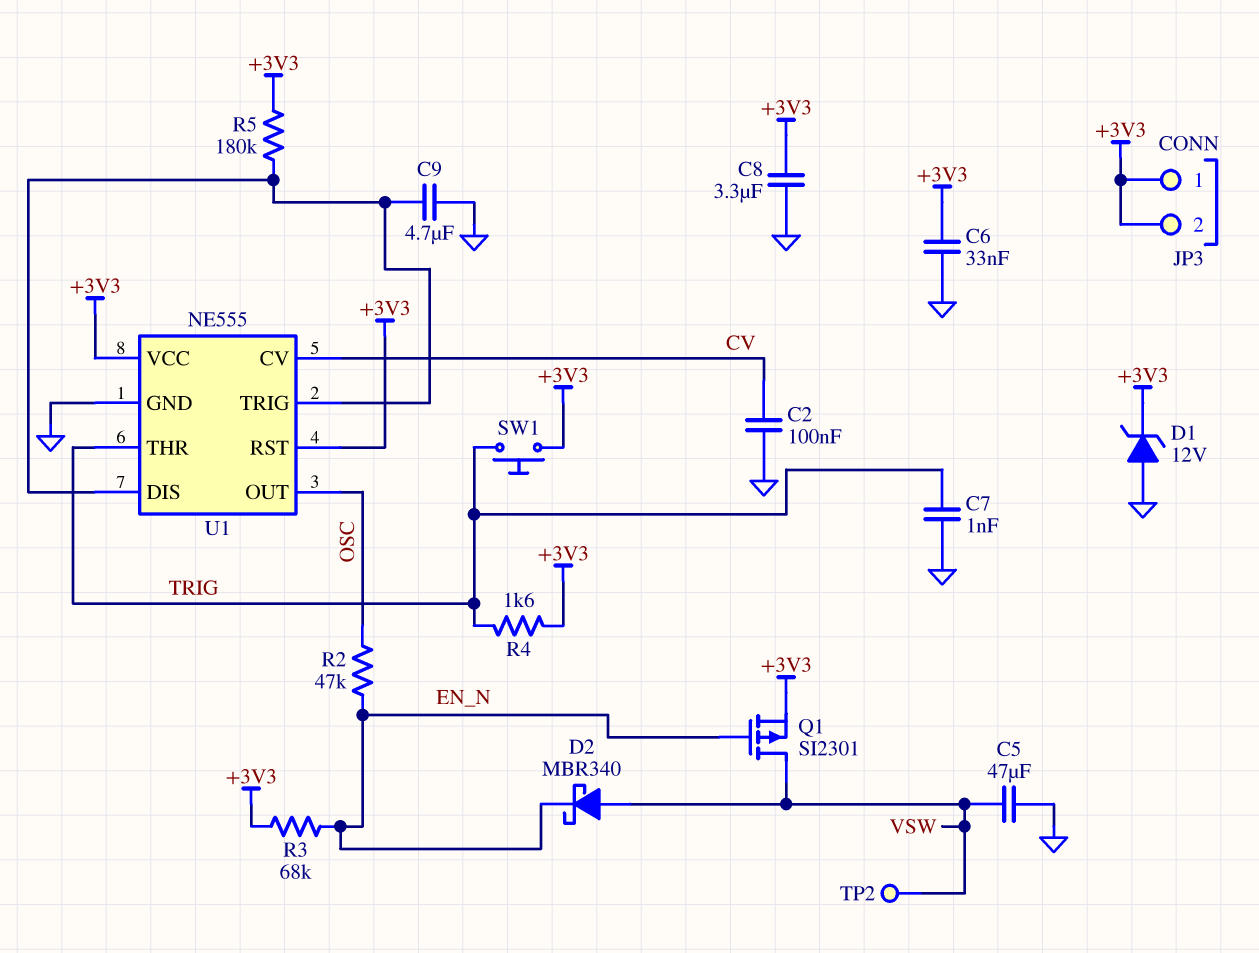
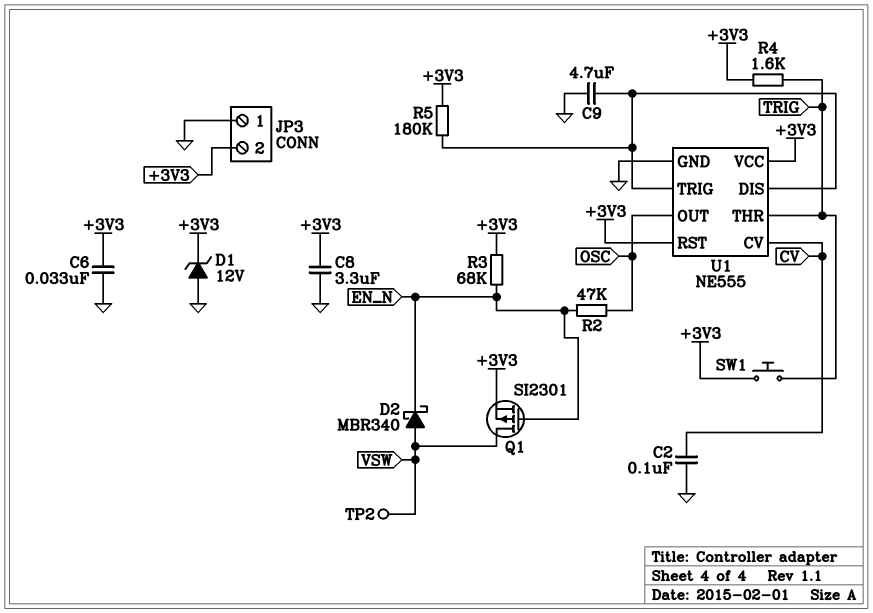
C5: 47uF (GND, VSW) -> none
C7: 1nF (GND, TRIG) -> none
JP3 pin 1: +3V3 -> GND

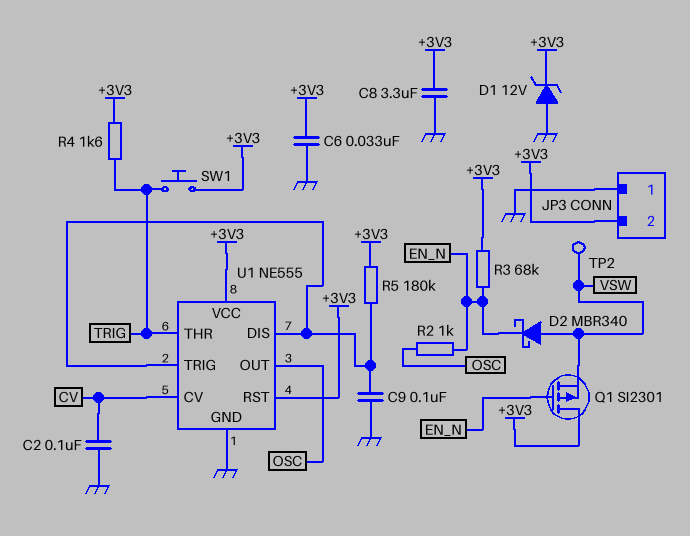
C9: 4.7uF (GND, U1/DIS) -> 100nF (GND, U1/DIS)
Q1: PMOS SI2301 (G EN_N, D VSW, S +3V3) -> PMOS SI2301 (G EN_N, D +3V3, S VSW)
R2: 47k (EN_N, OSC) -> 1k (EN_N, OSC)

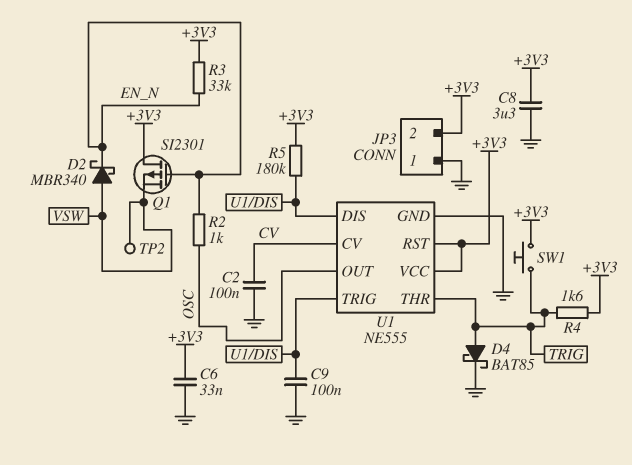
D1: zener 12V (A GND, K +3V3) -> none
D4: none -> schottky BAT85 (A TRIG, K GND)
R3: 68k (+3V3, EN_N) -> 33k (+3V3, EN_N)

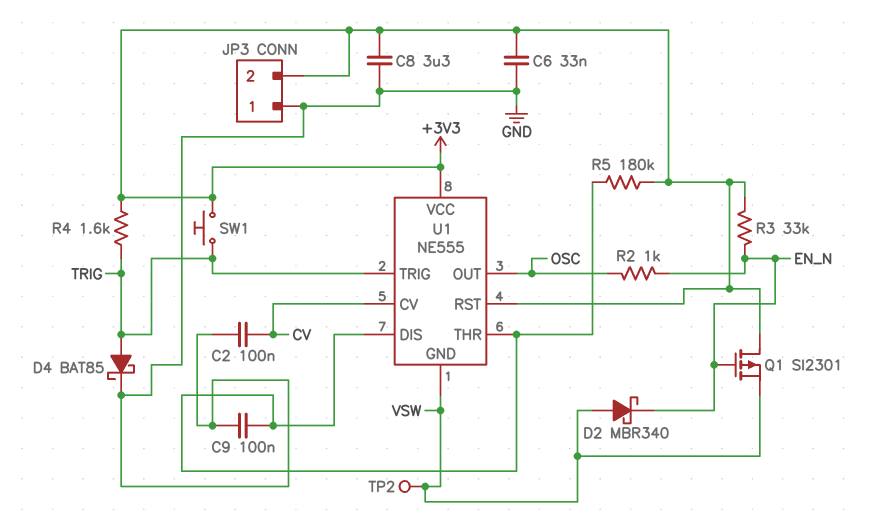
U1 pin GND: GND -> VSW
U1 pin THR: TRIG -> U1/DIS
U1 pin TRIG: U1/DIS -> TRIG

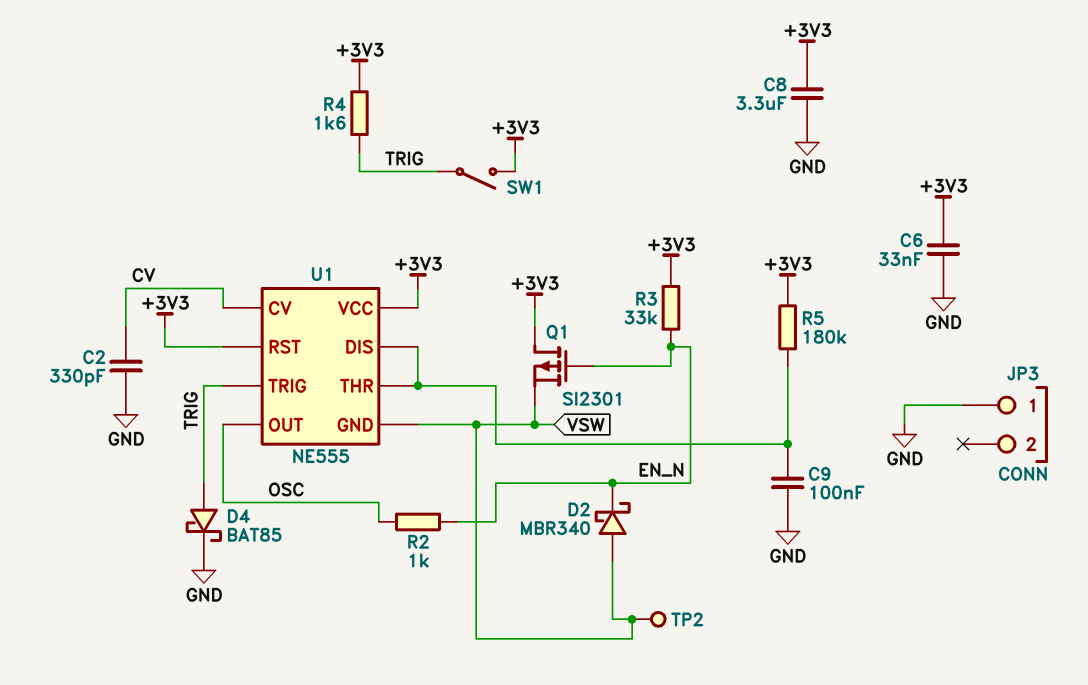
C2: 100nF (CV, GND) -> 330pF (CV, GND)
JP3 pin 2: +3V3 -> none
SW1: button (+3V3, TRIG) -> switch (+3V3, TRIG)

